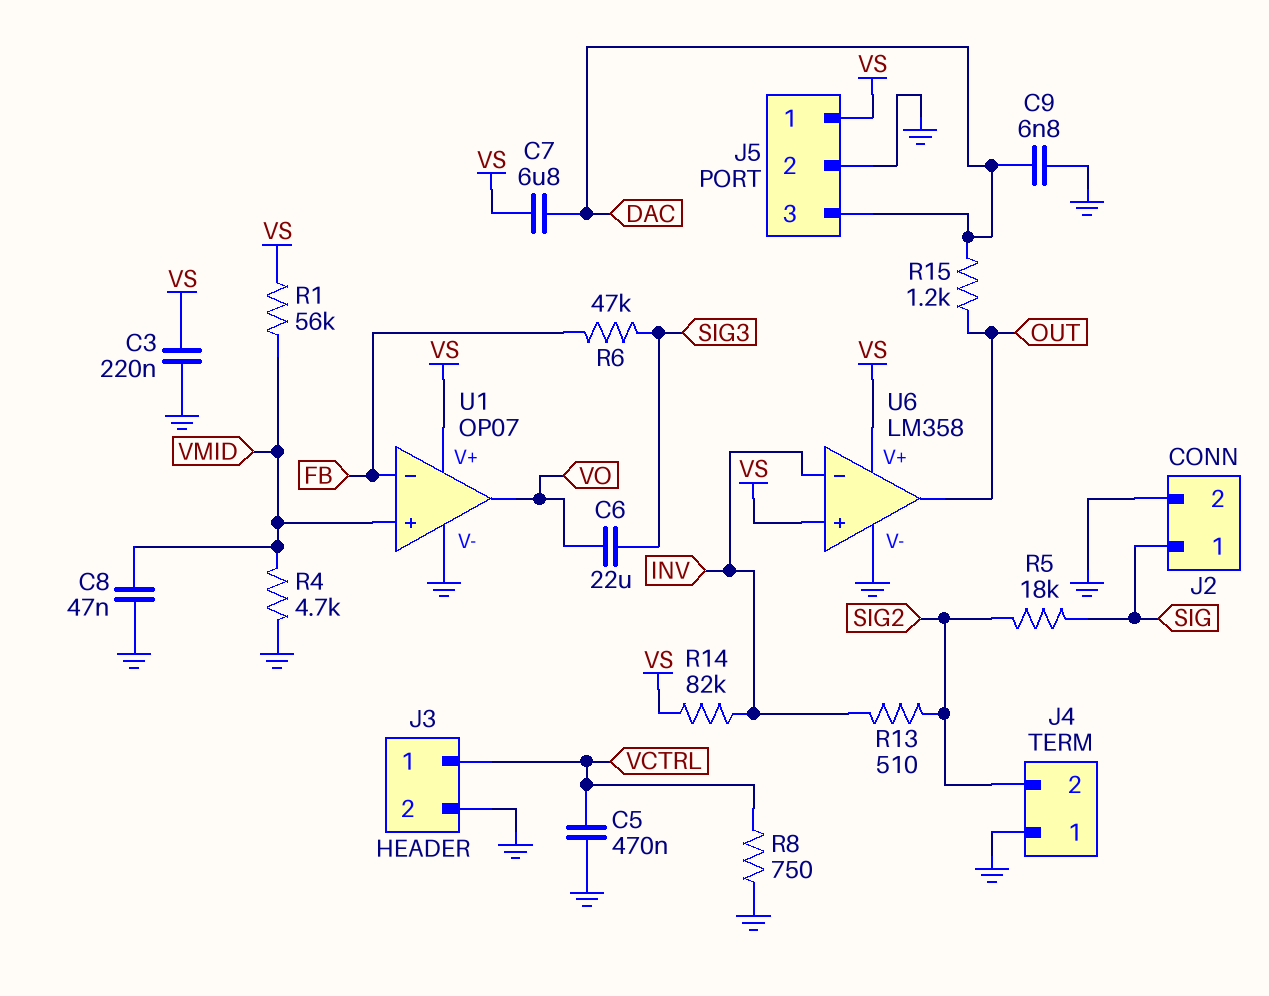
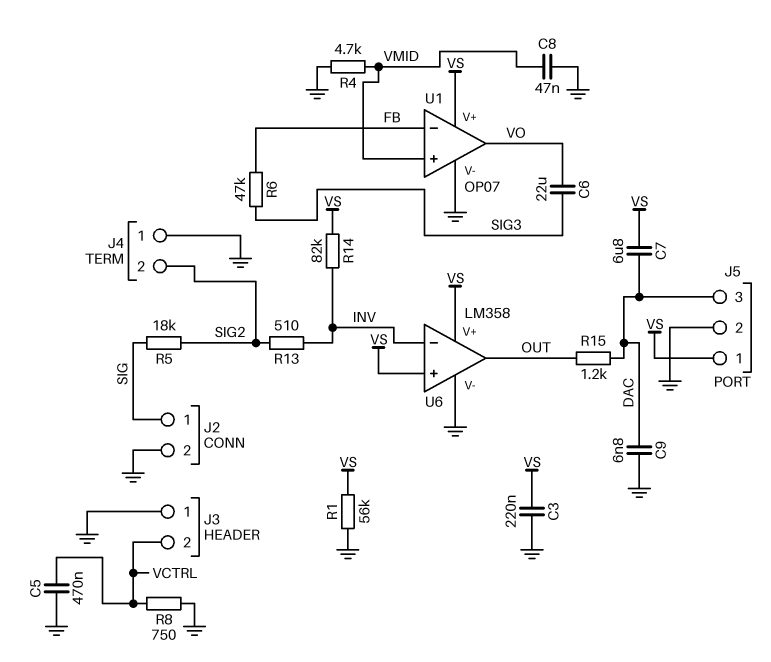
J3 pin 1: VCTRL -> GND
J3 pin 2: GND -> VCTRL
R1: 56k (VMID, VS) -> 56k (GND, VS)

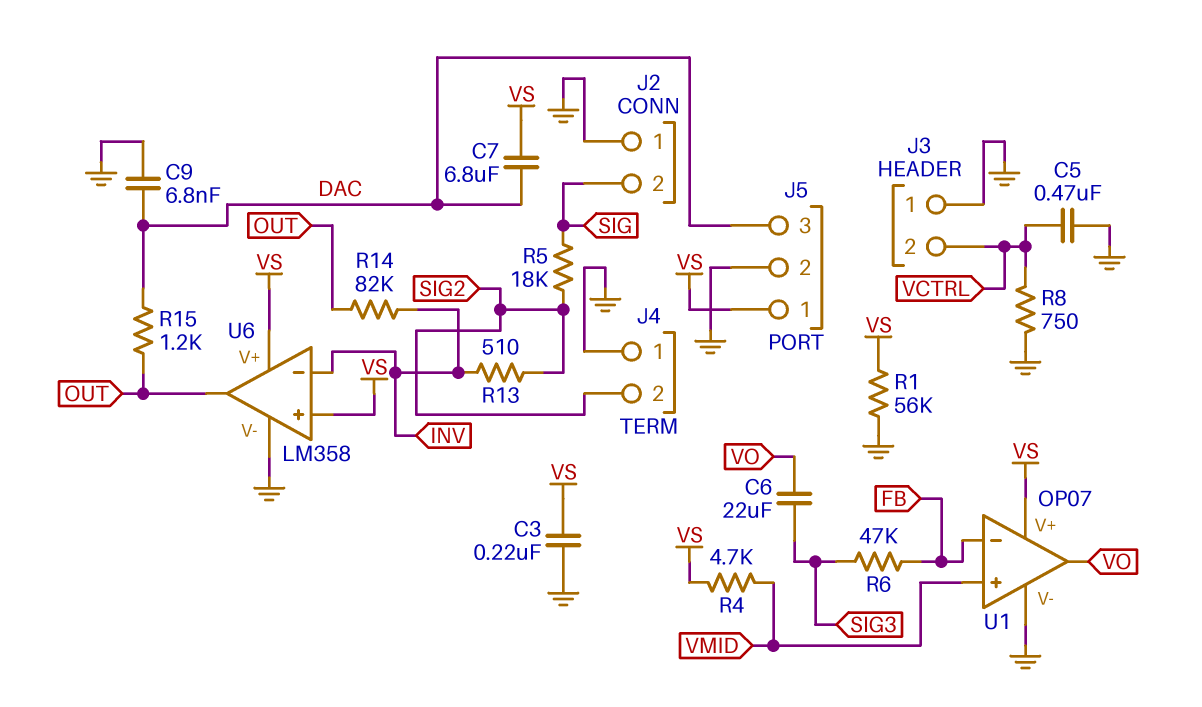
C8: 47nF (GND, VMID) -> none
J2 pin 1: SIG -> GND
J2 pin 2: GND -> SIG
R4: 4.7k (GND, VMID) -> 4.7k (VMID, VS)
R14: 82k (INV, VS) -> 82k (INV, OUT)

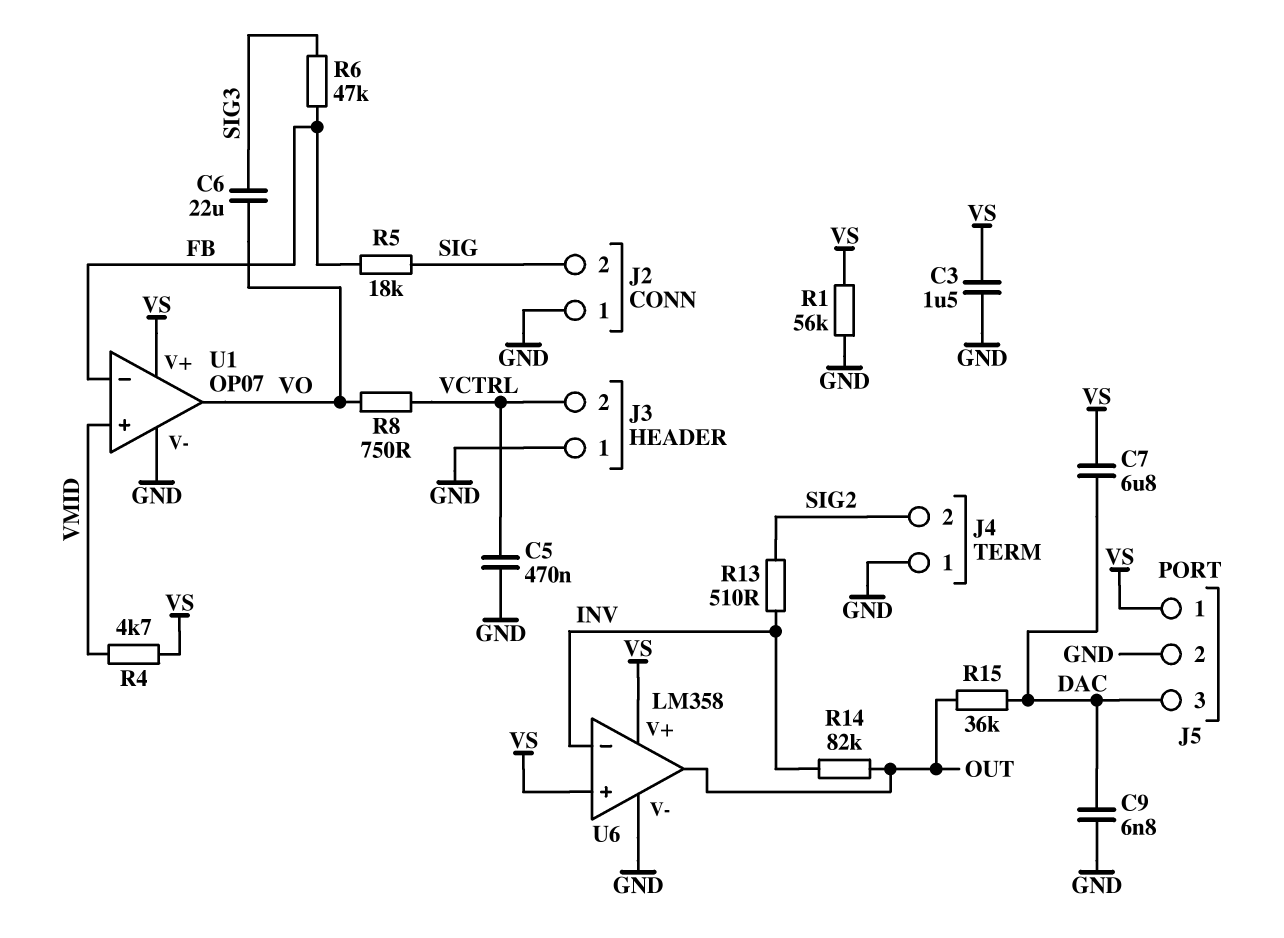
C3: 220nF (GND, VS) -> 1.5uF (GND, VS)
R5: 18k (SIG, SIG2) -> 18k (FB, SIG)
R8: 750 (GND, VCTRL) -> 750 (VCTRL, VO)
R15: 1.2k (DAC, OUT) -> 36k (DAC, OUT)

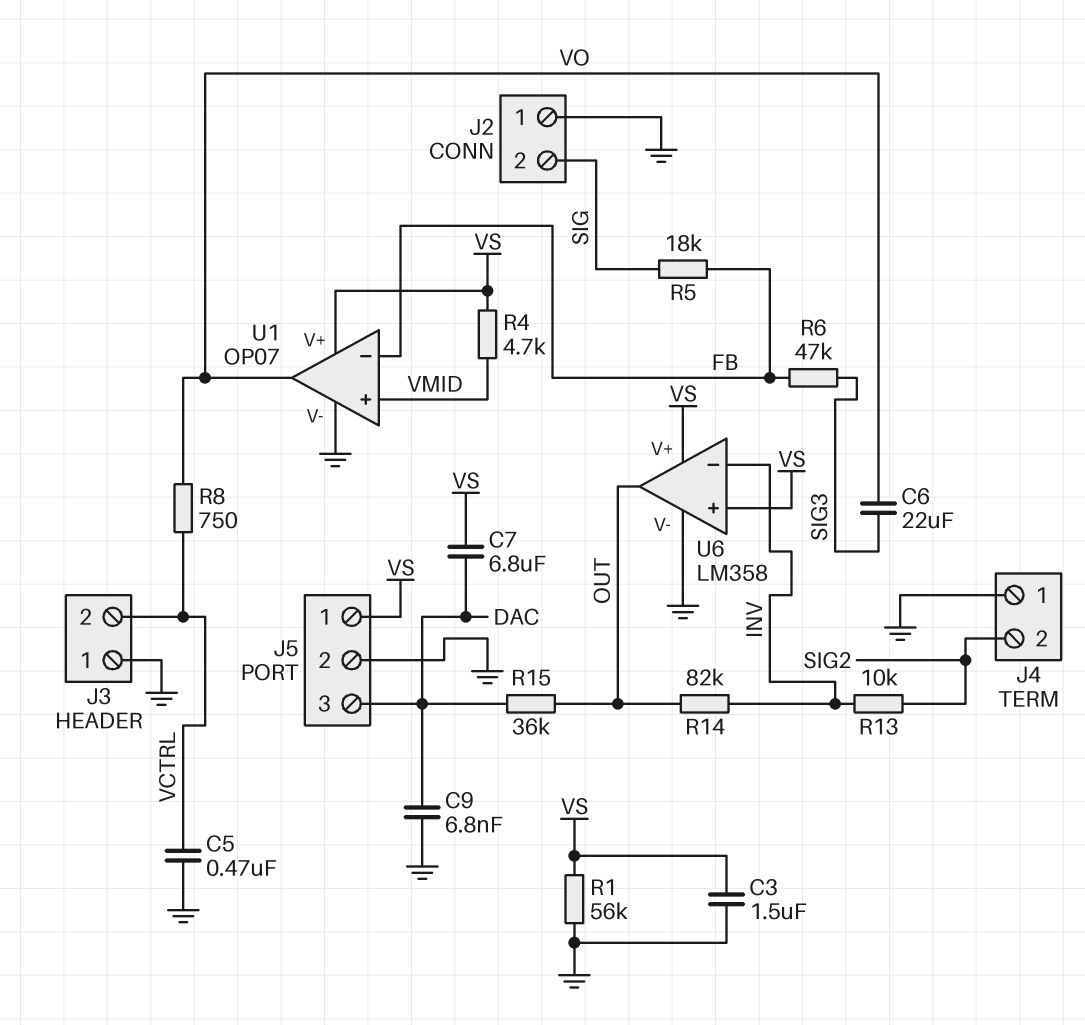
R13: 510 (INV, SIG2) -> 10k (INV, SIG2)

